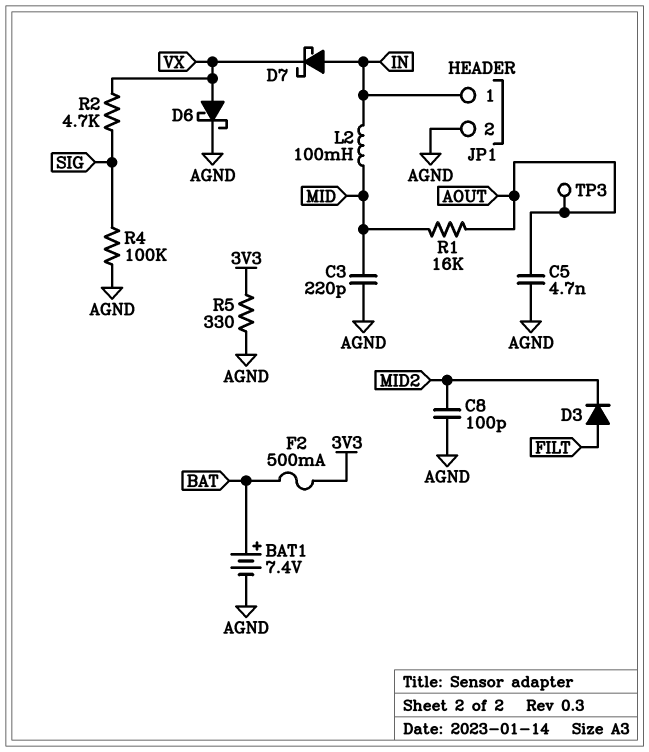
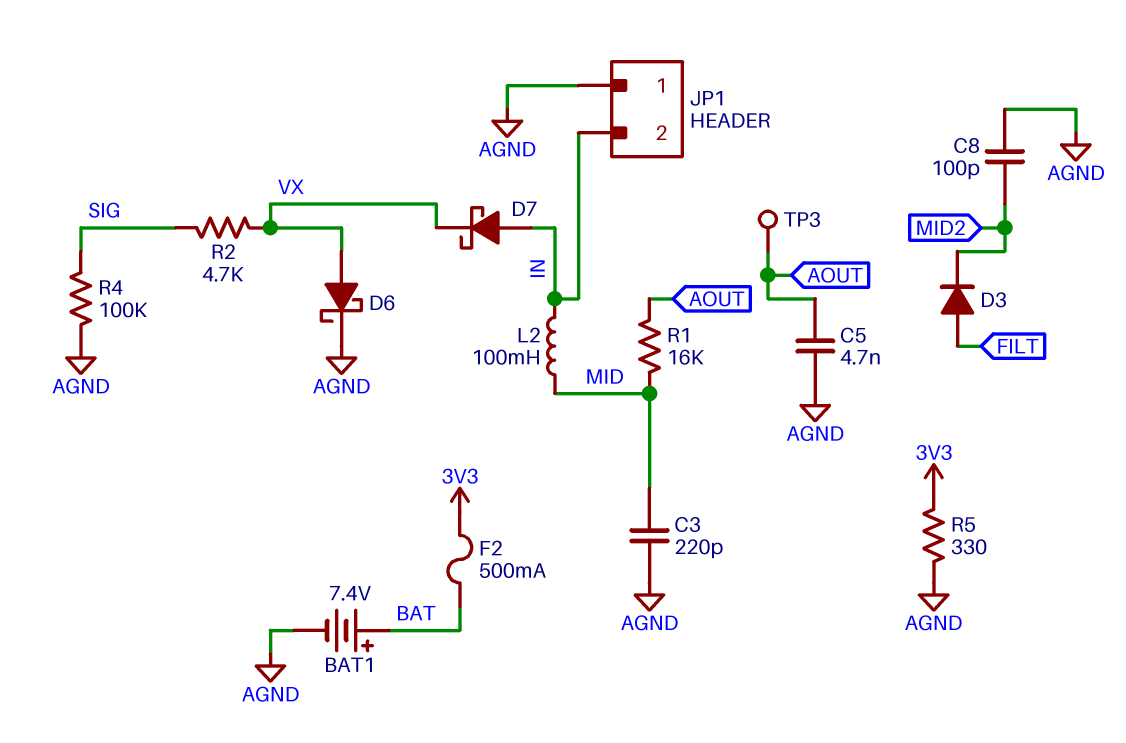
JP1 pin 1: IN -> AGND
JP1 pin 2: AGND -> IN

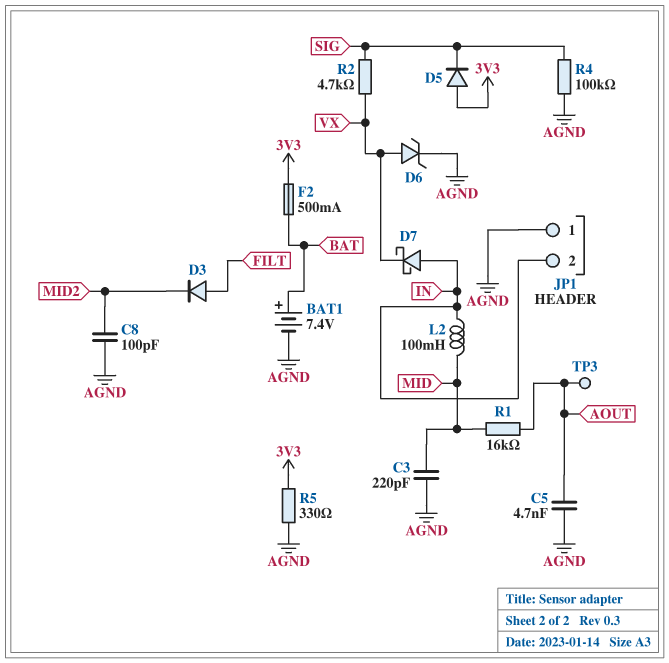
D5: none -> diode (A 3V3, K SIG)
D6: schottky (A VX, K AGND) -> zener (A VX, K AGND)

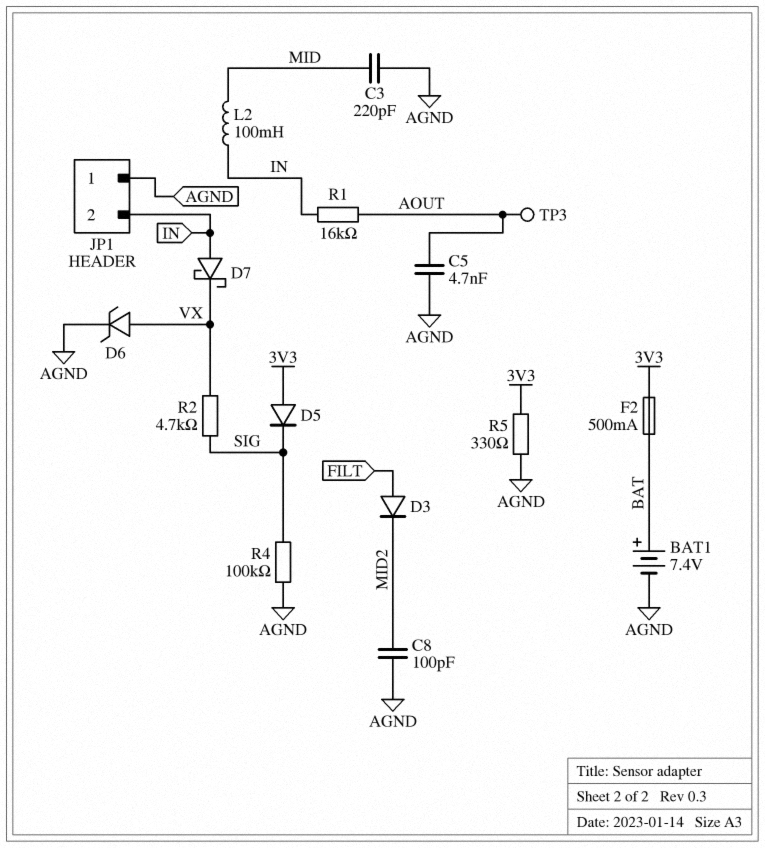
R1: 16k (AOUT, MID) -> 16k (AOUT, IN)

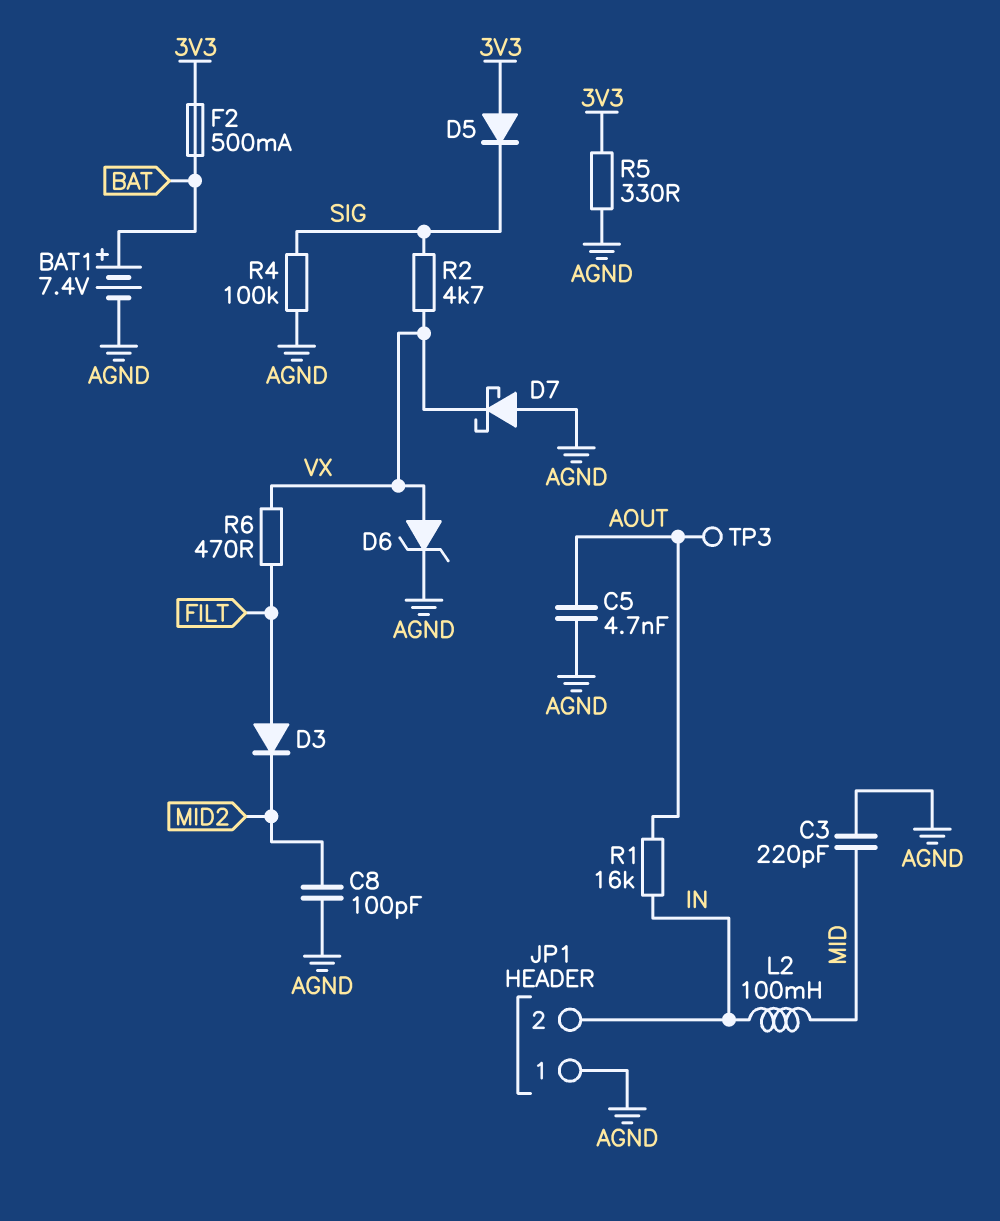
D7: schottky (A IN, K VX) -> schottky (A AGND, K VX)
R6: none -> 470 (FILT, VX)

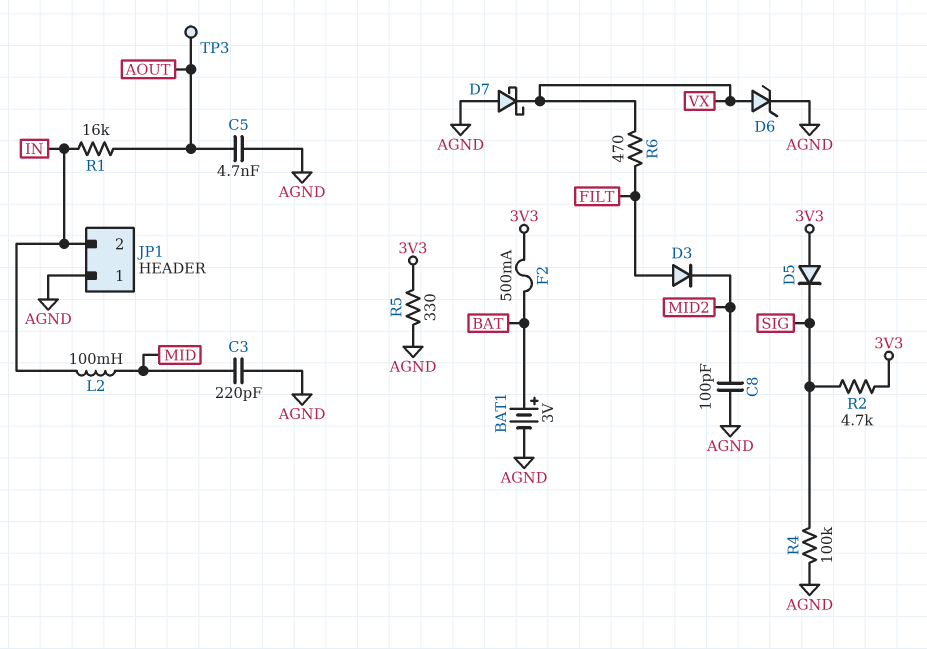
BAT1: 7.4V (plus BAT, minus AGND) -> 3V (plus BAT, minus AGND)
R2: 4.7k (SIG, VX) -> 4.7k (3V3, SIG)

